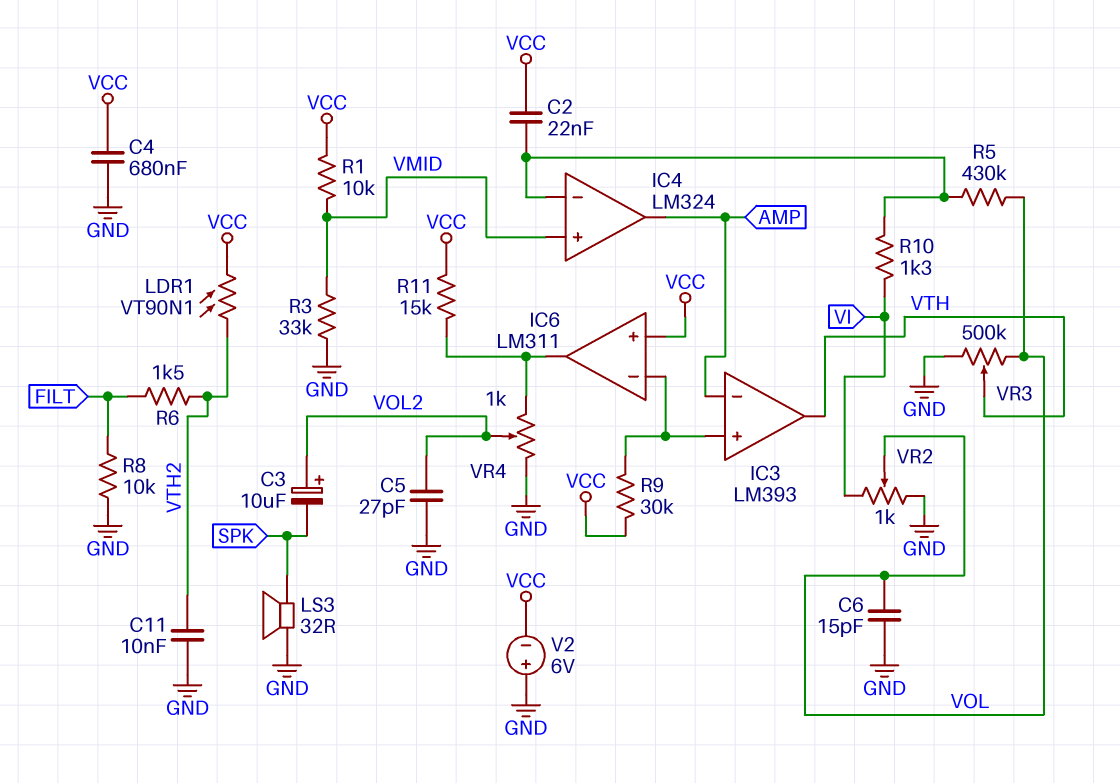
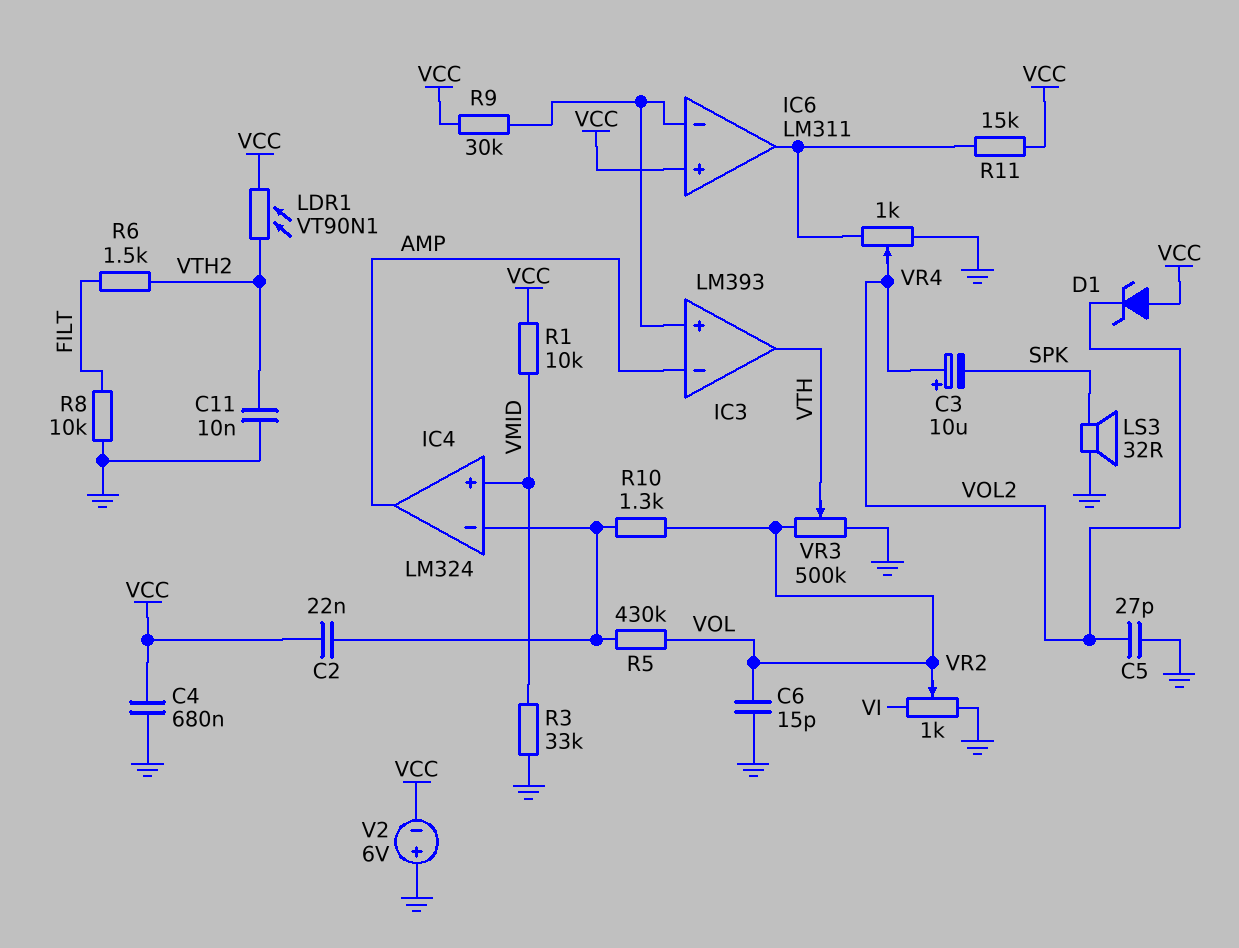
D1: none -> zener (A VCC, K VOL2)
R10: 1.3k (IC4/in-, VI) -> 1.3k (IC4/in-, VOL)

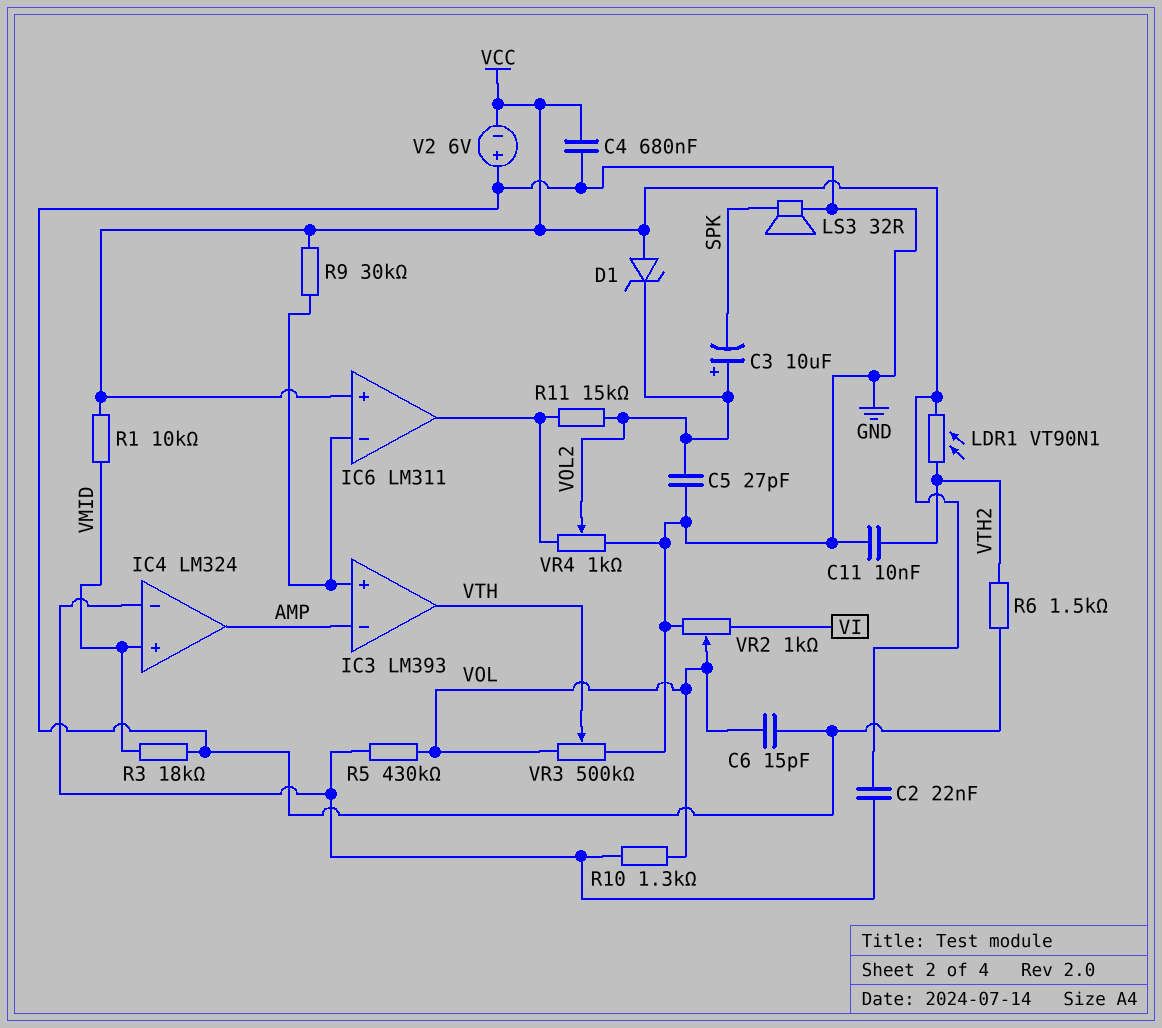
R3: 33k (GND, VMID) -> 18k (GND, VMID)
R6: 1.5k (FILT, VTH2) -> 1.5k (GND, VTH2)
R8: 10k (FILT, GND) -> none
R11: 15k (IC6/out, VCC) -> 15k (IC6/out, VOL2)

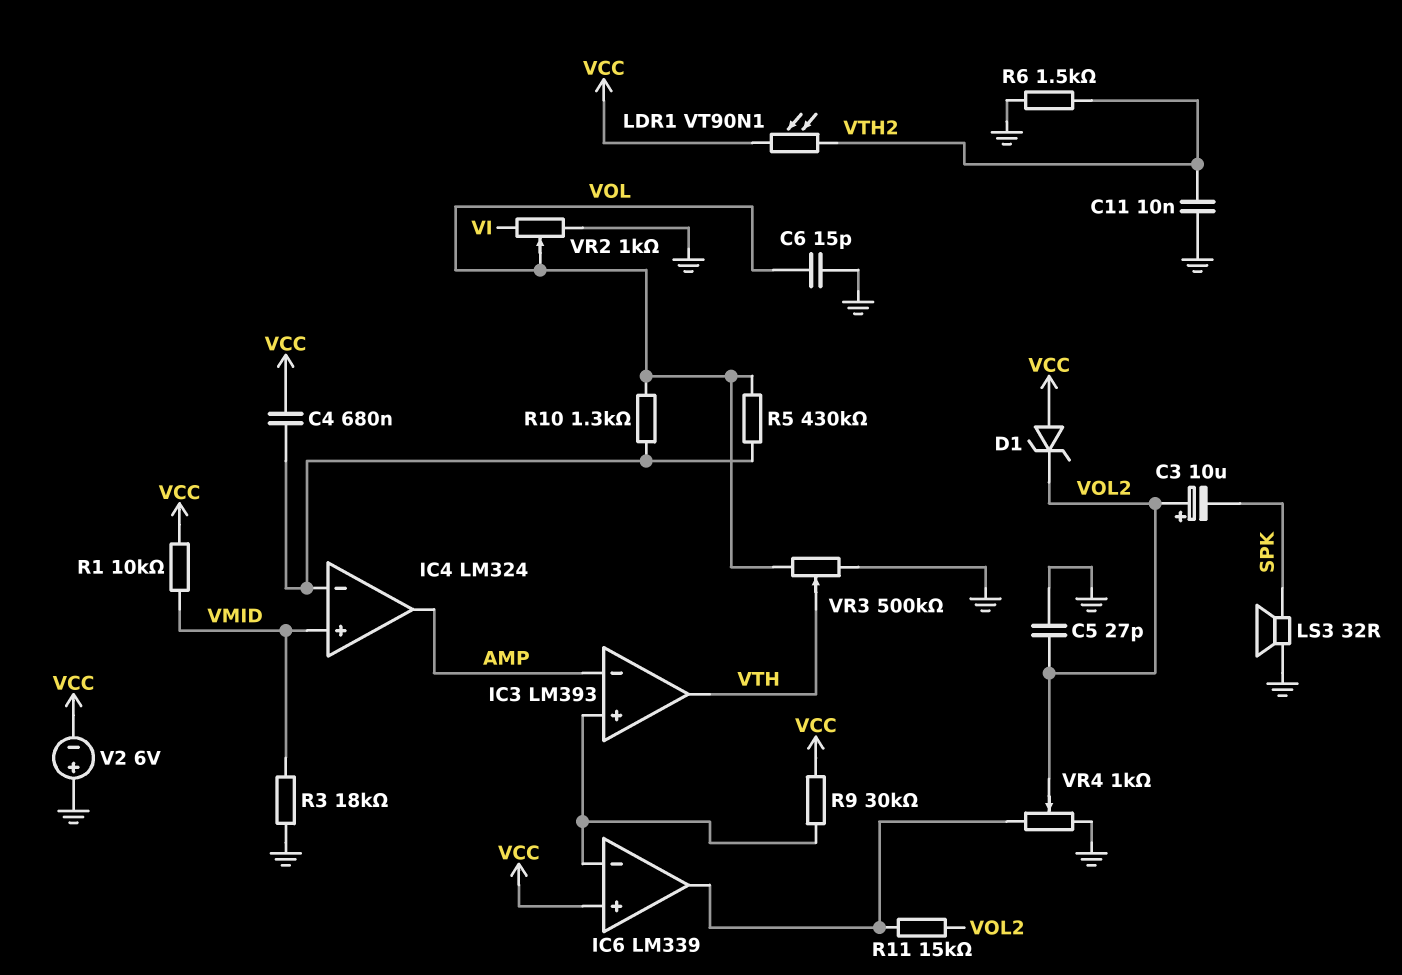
C2: 22nF (IC4/in-, VCC) -> none
C4: 680nF (GND, VCC) -> 680nF (IC4/in-, VCC)
IC6: LM311 -> LM339

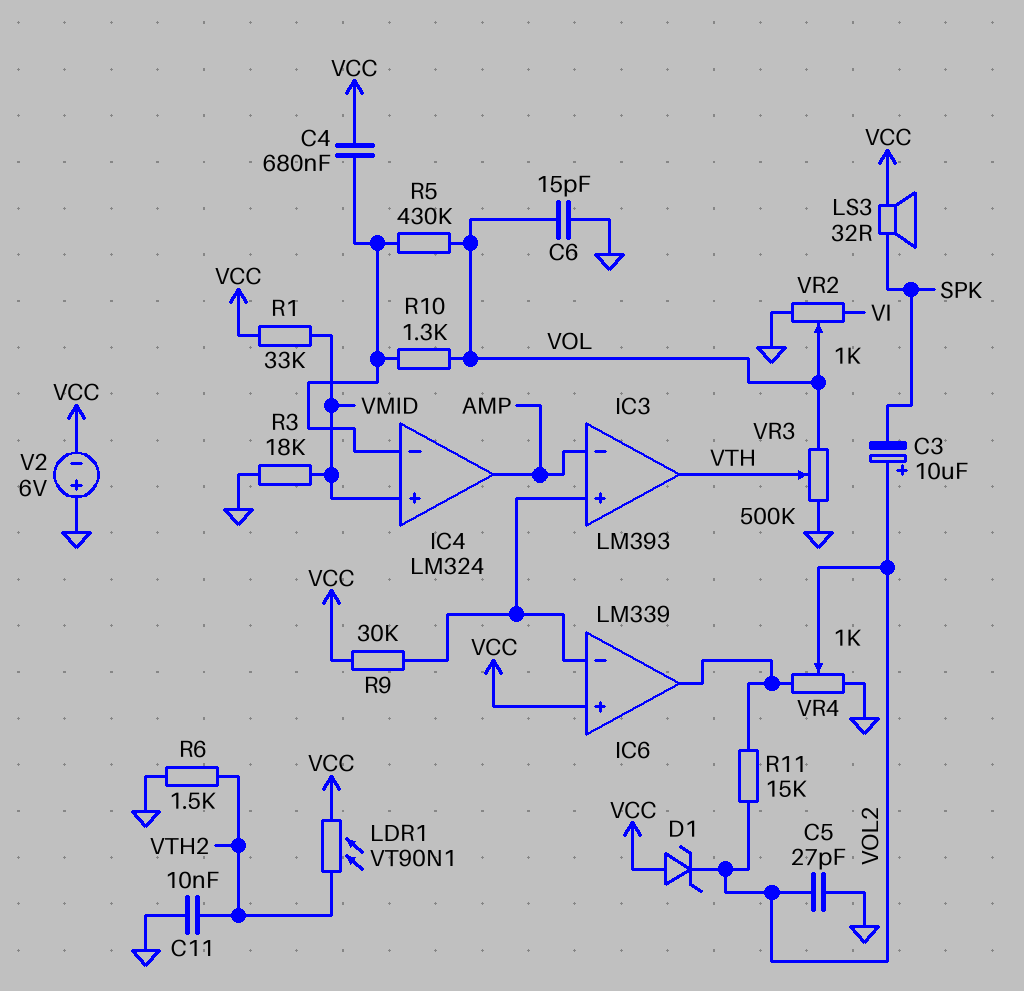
LS3: speaker 32R (GND, SPK) -> speaker 32R (SPK, VCC)
R1: 10k (VCC, VMID) -> 33k (VCC, VMID)

